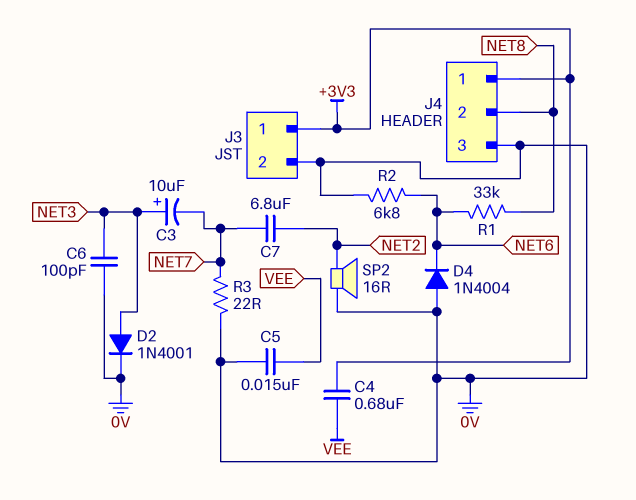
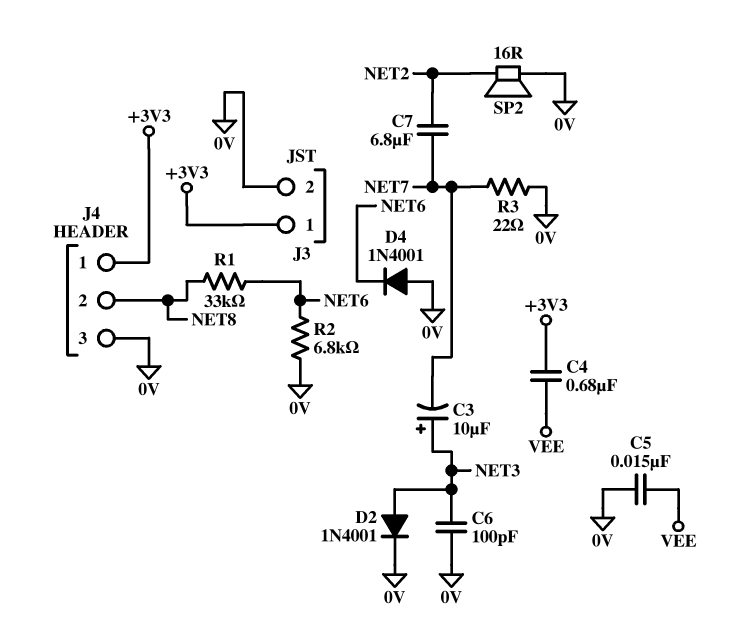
D4: diode 1N4004 (A 0V, K NET6) -> diode 1N4001 (A 0V, K NET6)

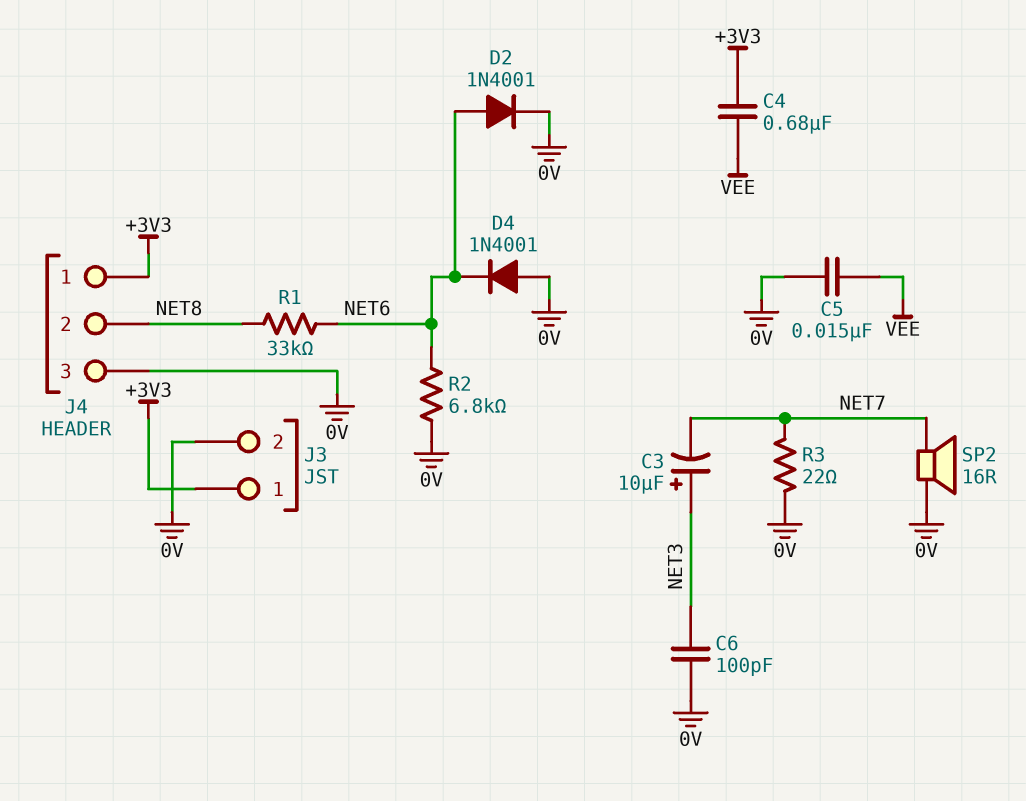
C7: 6.8uF (NET2, NET7) -> none
D2: diode 1N4001 (A NET3, K 0V) -> diode 1N4001 (A NET6, K 0V)
SP2: speaker 16R (0V, NET2) -> speaker 16R (0V, NET7)

